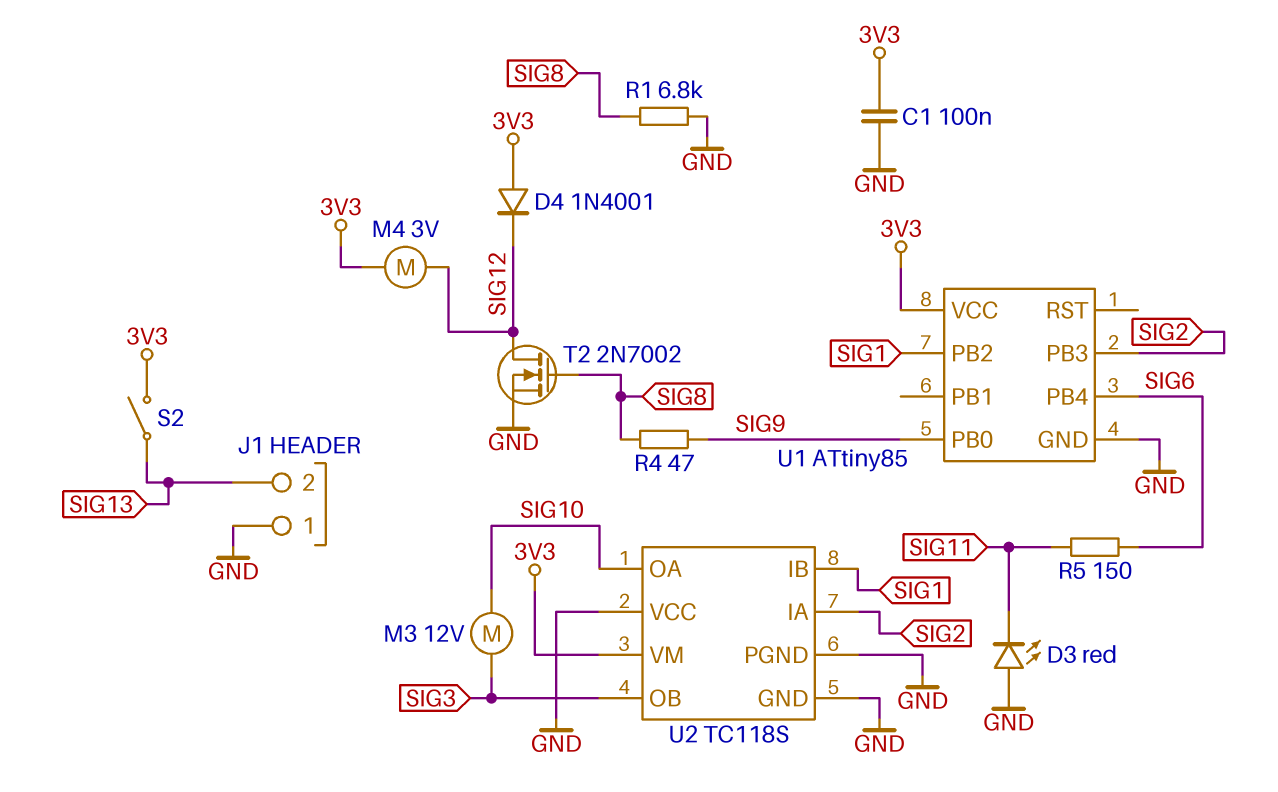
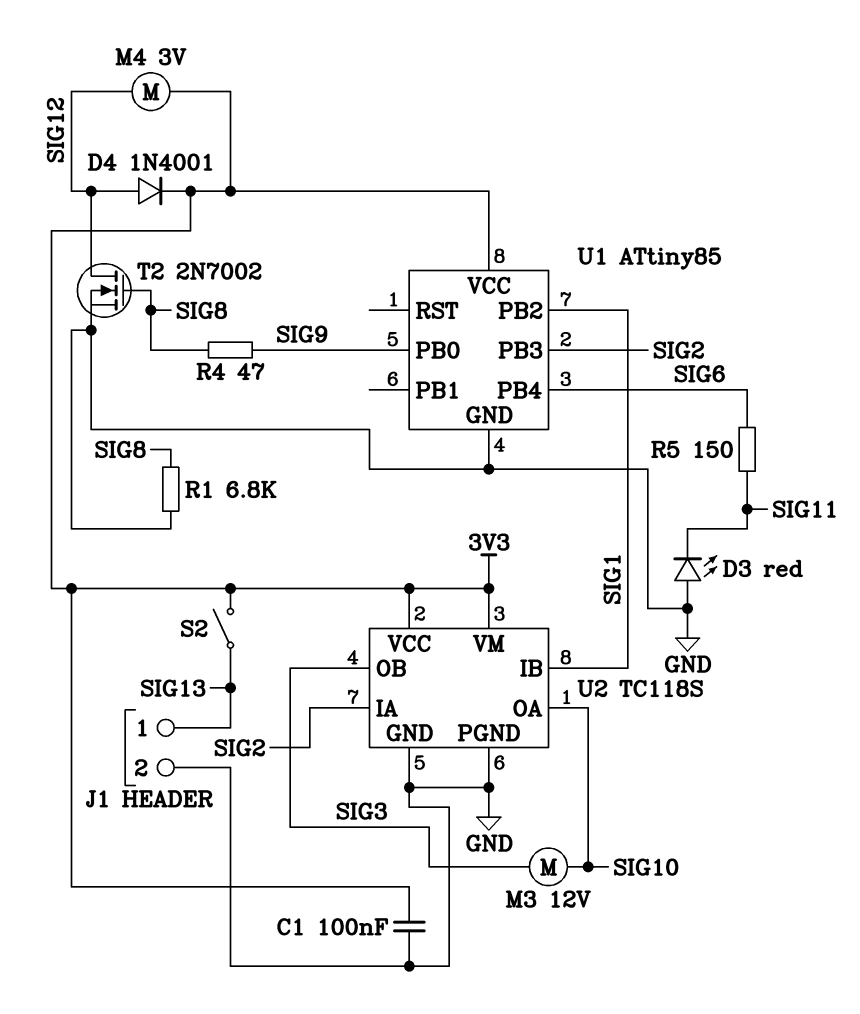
D4: diode 1N4001 (A 3V3, K SIG12) -> diode 1N4001 (A SIG12, K 3V3)
J1 pin 1: GND -> SIG13
J1 pin 2: SIG13 -> GND
U2 pin VCC: GND -> 3V3

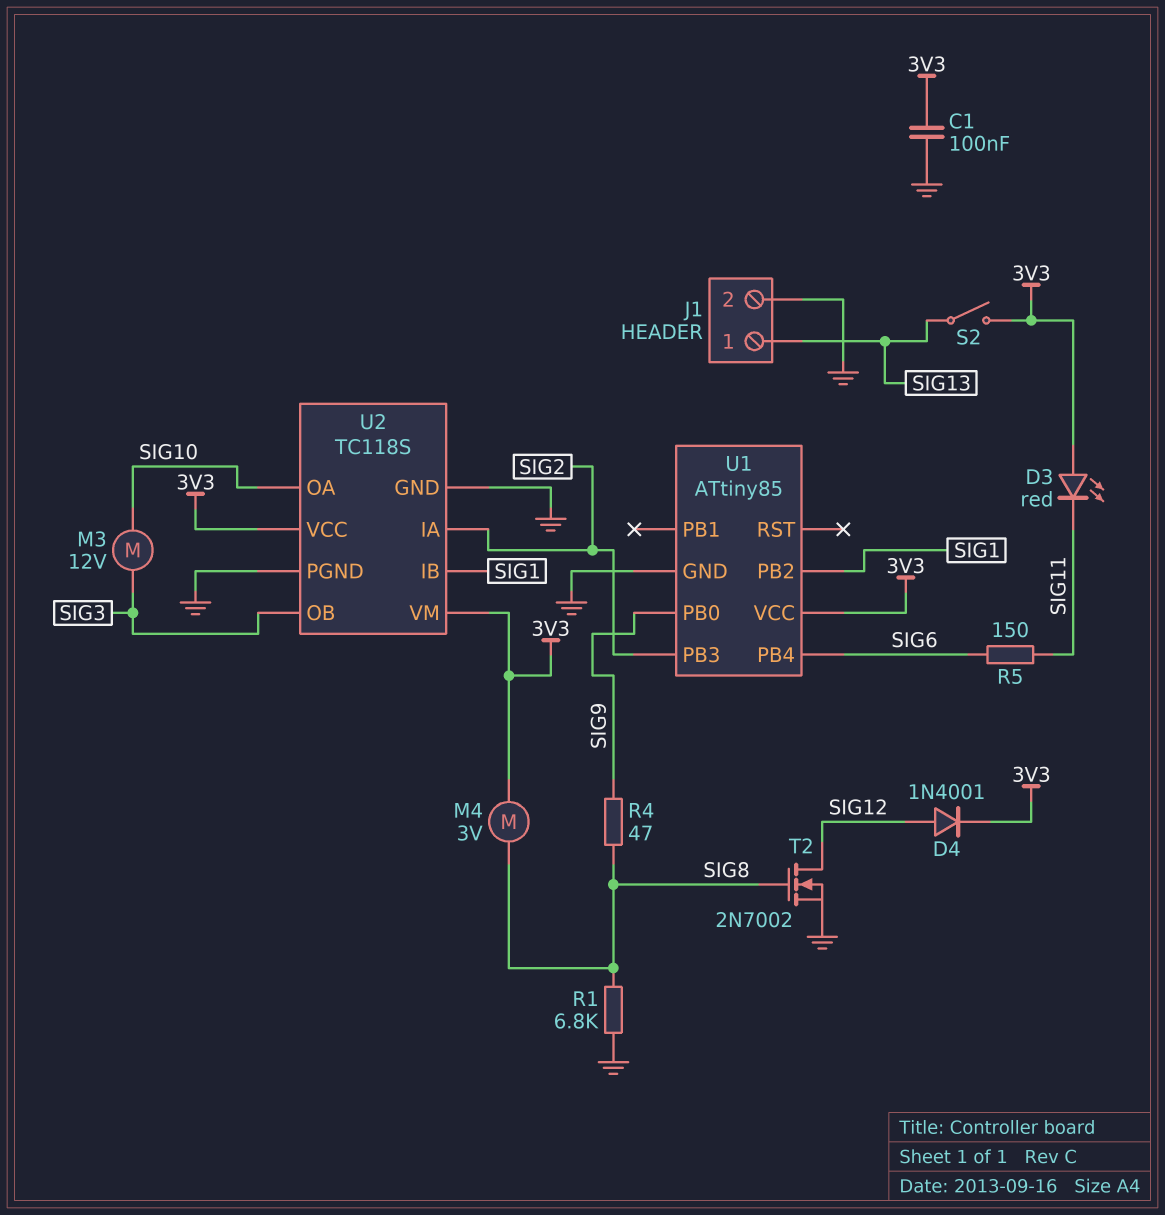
D3: LED red (A GND, K SIG11) -> LED red (A 3V3, K SIG11)
M4: motor 3V (3V3, SIG12) -> motor 3V (3V3, SIG8)

